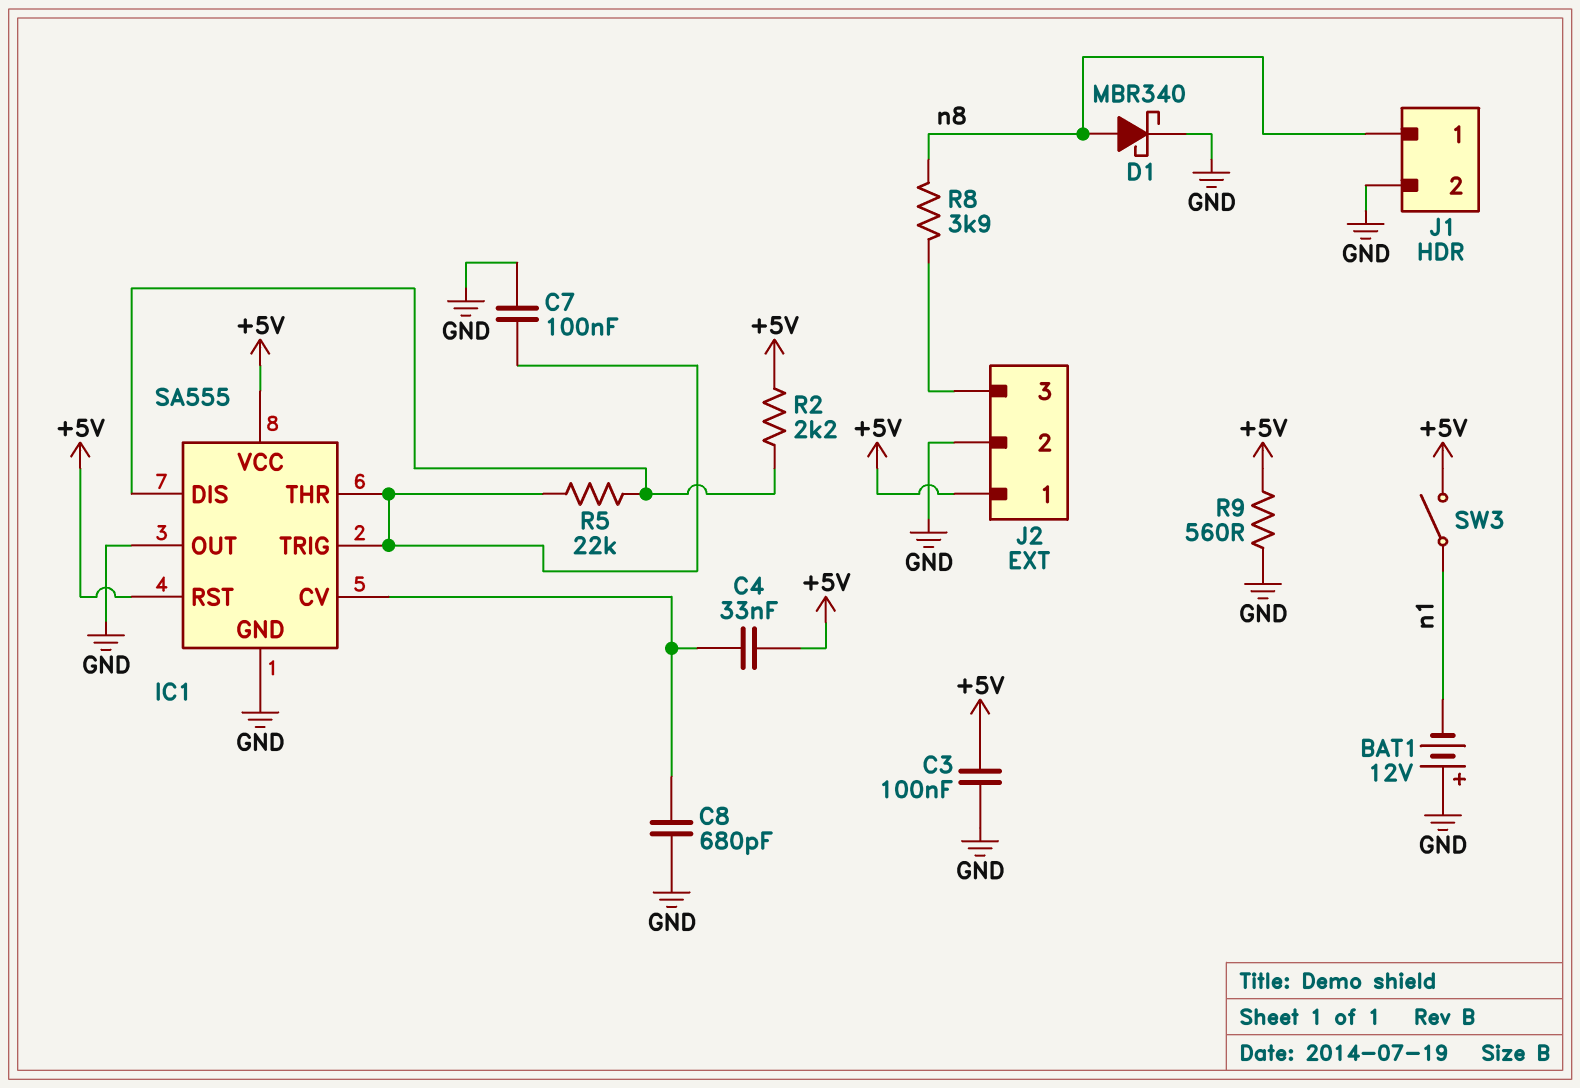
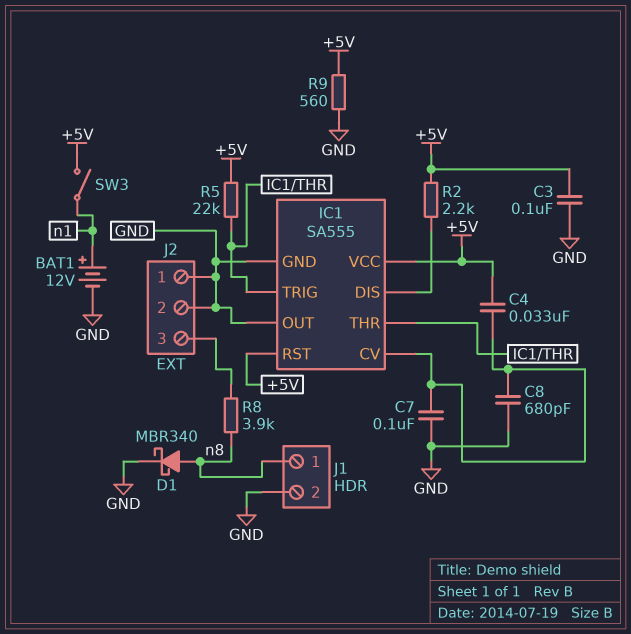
BAT1: 12V (plus GND, minus n1) -> 12V (plus n1, minus GND)
C7: 100nF (GND, IC1/THR) -> 100nF (GND, IC1/CV)
J2 pin 1: +5V -> GND
R5: 22k (IC1/DIS, IC1/THR) -> 22k (+5V, IC1/THR)

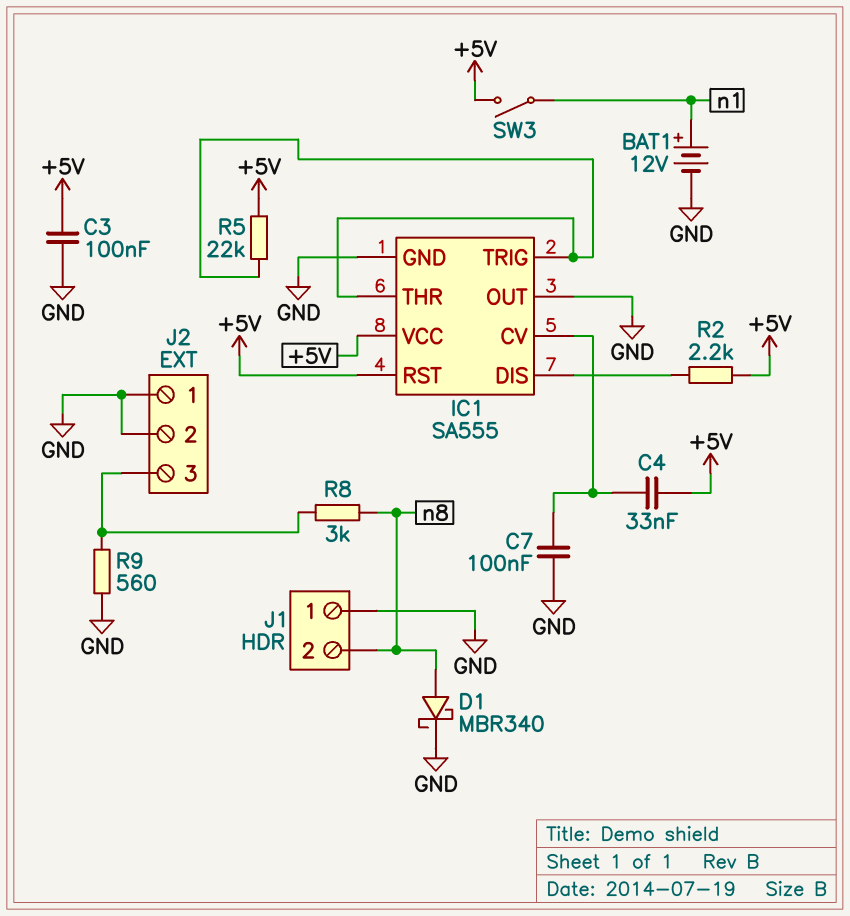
C8: 680pF (GND, IC1/CV) -> none
J1 pin 1: n8 -> GND
J1 pin 2: GND -> n8
R8: 3.9k (J2/3, n8) -> 3k (J2/3, n8)
R9: 560 (+5V, GND) -> 560 (GND, J2/3)

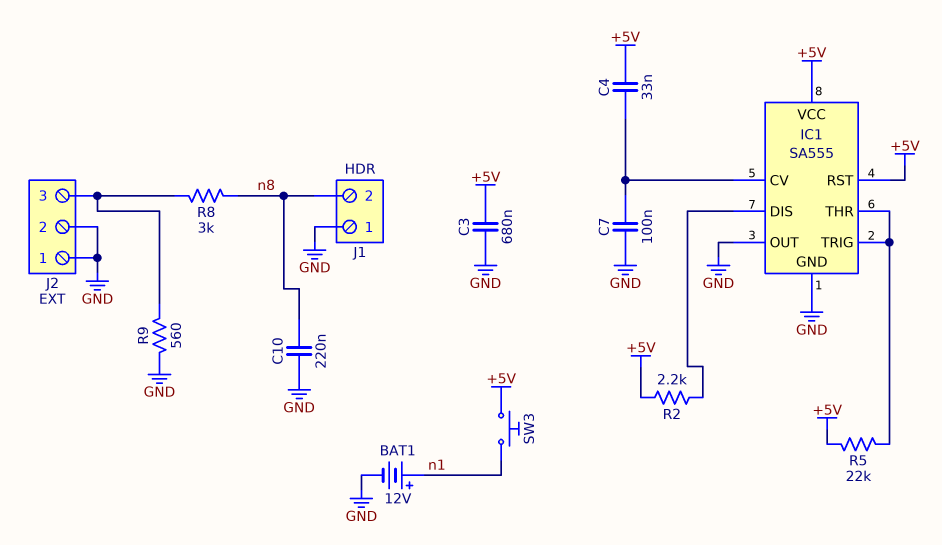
C3: 100nF (+5V, GND) -> 680nF (+5V, GND)
C10: none -> 220nF (GND, n8)
D1: schottky MBR340 (A n8, K GND) -> none
SW3: switch (+5V, n1) -> button (+5V, n1)

